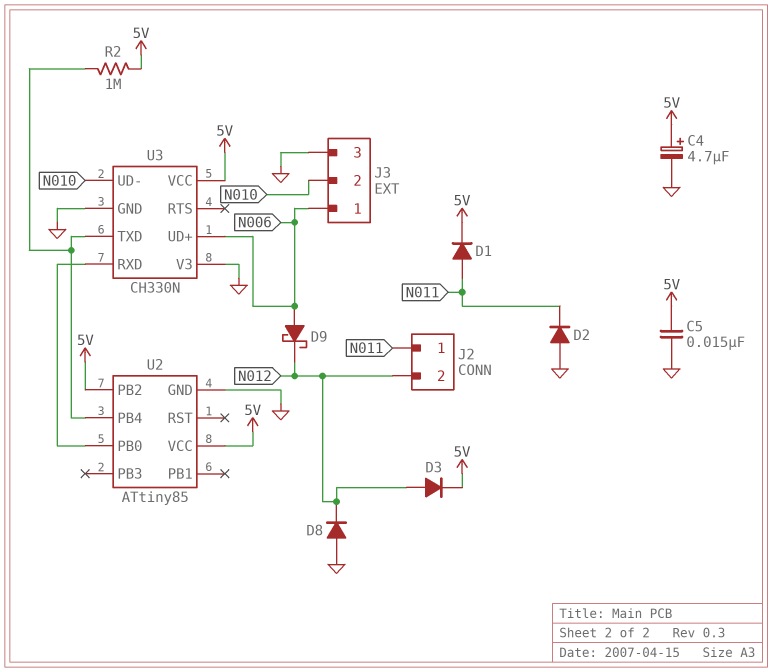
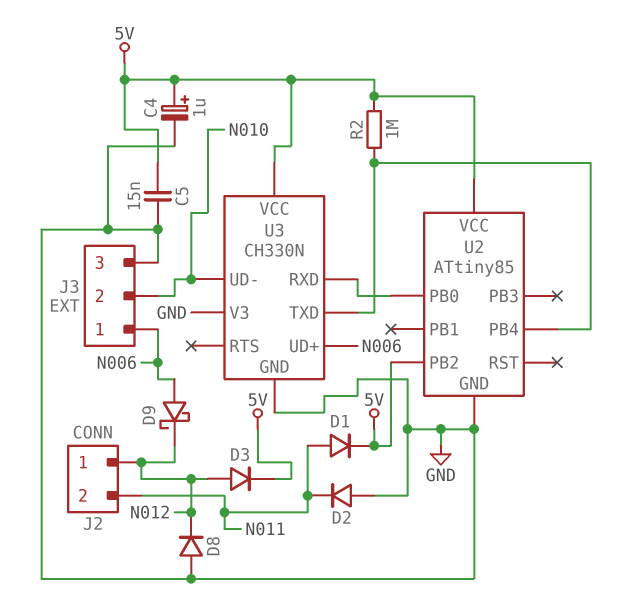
C4: 4.7uF (plus 5V, minus GND) -> 1uF (plus 5V, minus GND)
J2 pin 1: N011 -> N012
J2 pin 2: N012 -> N011

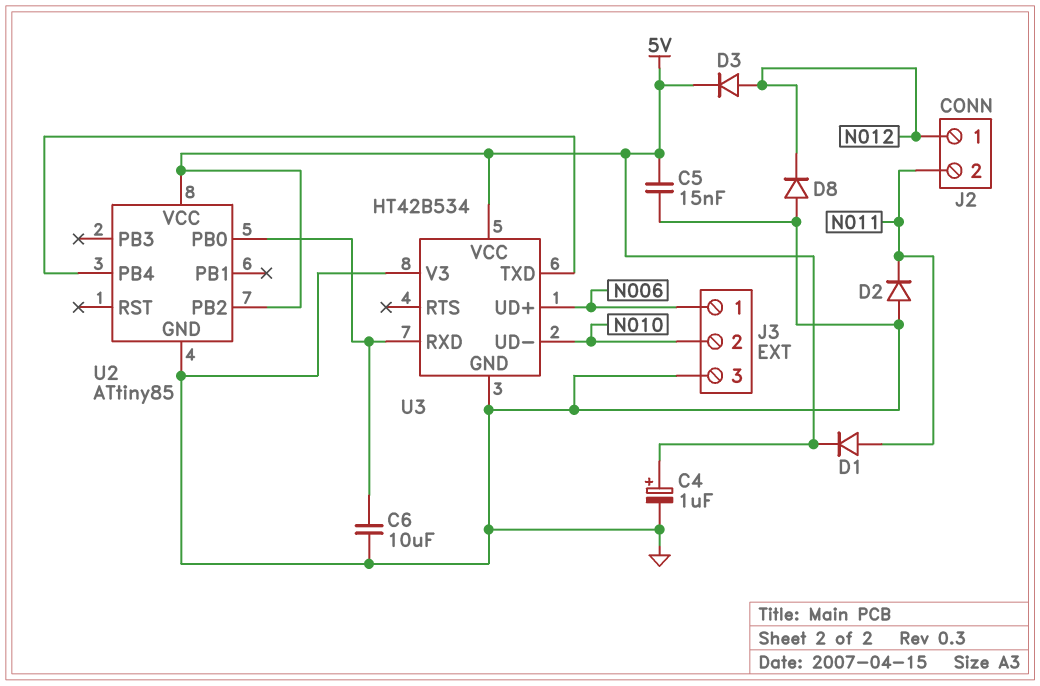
C6: none -> 10uF (GND, U2/PB0)
D9: schottky (A N006, K N012) -> none
R2: 1M (5V, U2/PB4) -> none
U3: CH330N -> HT42B534

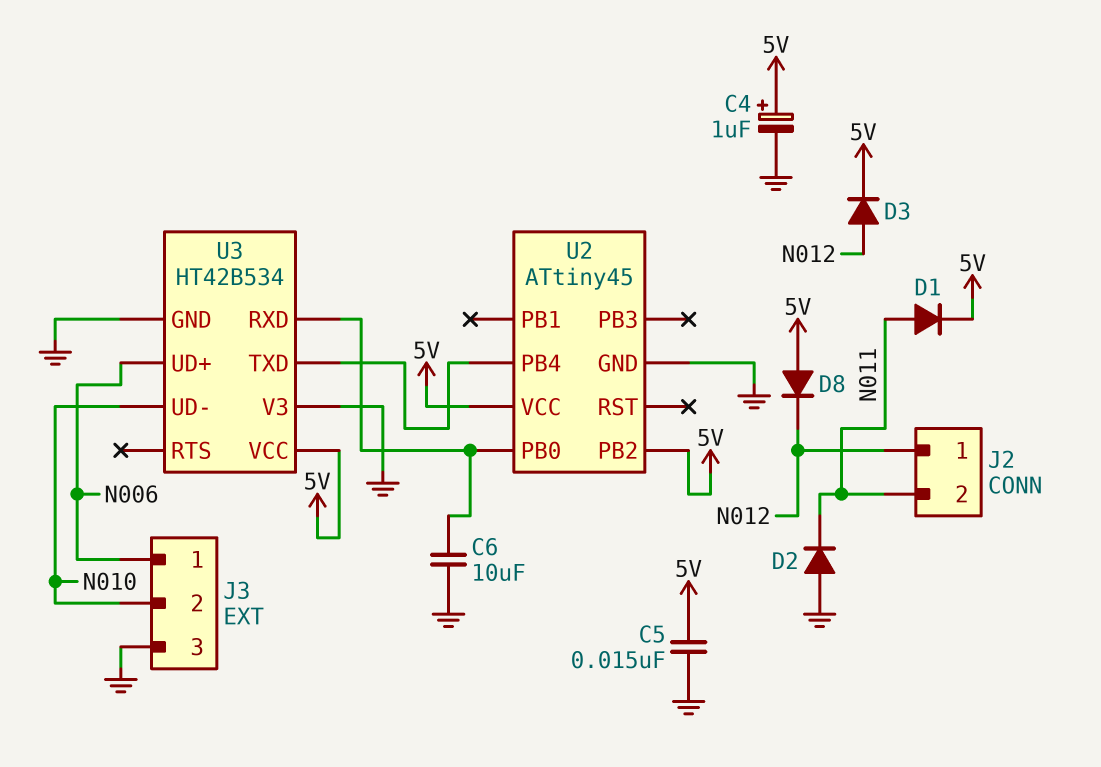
D8: diode (A GND, K N012) -> diode (A 5V, K N012)
U2: ATtiny85 -> ATtiny45

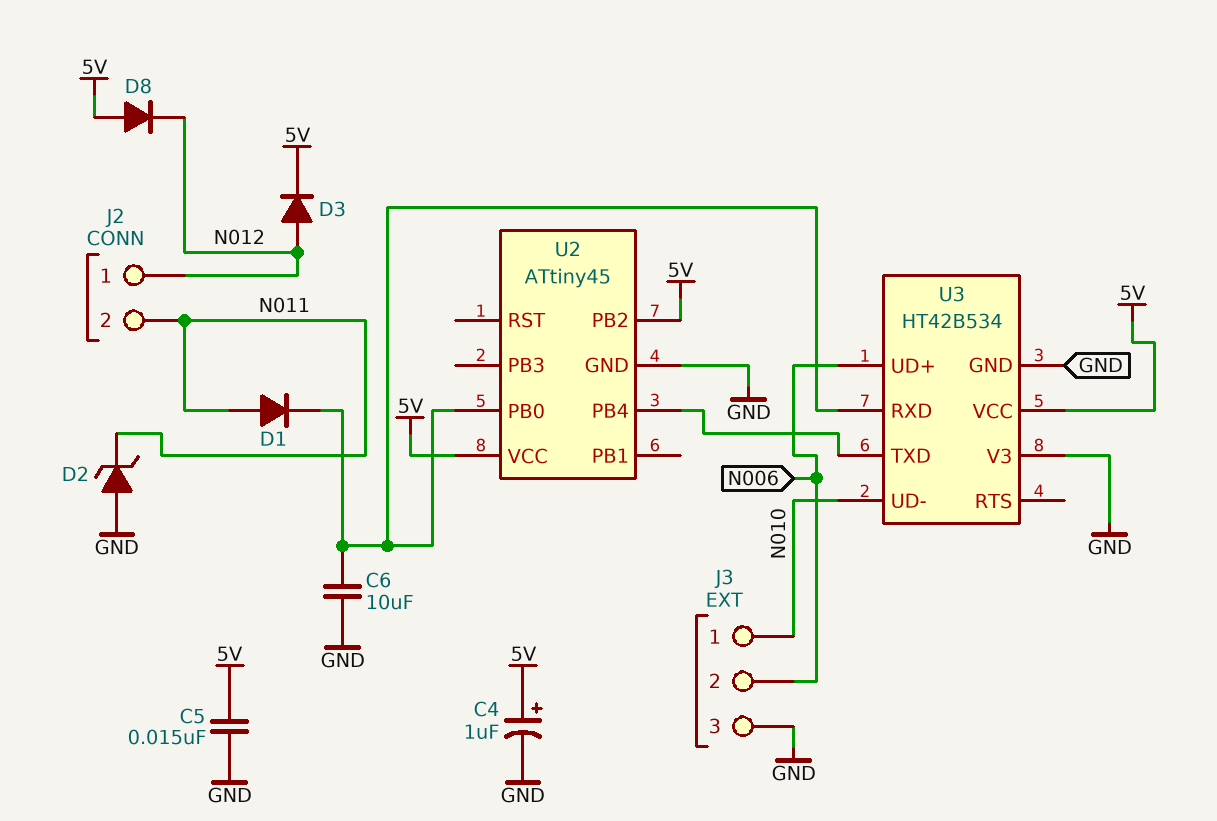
D1: diode (A N011, K 5V) -> diode (A N011, K U2/PB0)
D2: diode (A GND, K N011) -> zener (A GND, K N011)
J3 pin 1: N006 -> N010
J3 pin 2: N010 -> N006

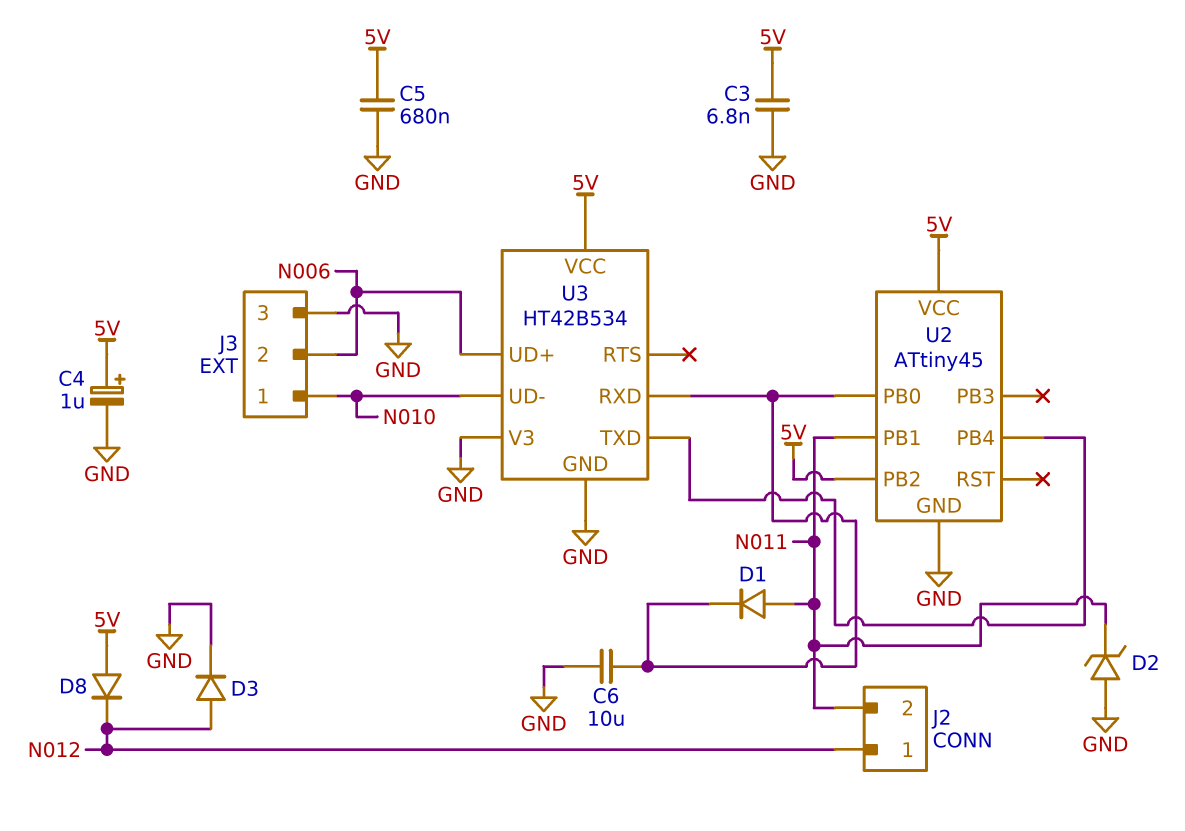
C3: none -> 6.8nF (5V, GND)
C5: 15nF (5V, GND) -> 680nF (5V, GND)
D3: diode (A N012, K 5V) -> diode (A N012, K GND)
U2 pin PB1: none -> N011

